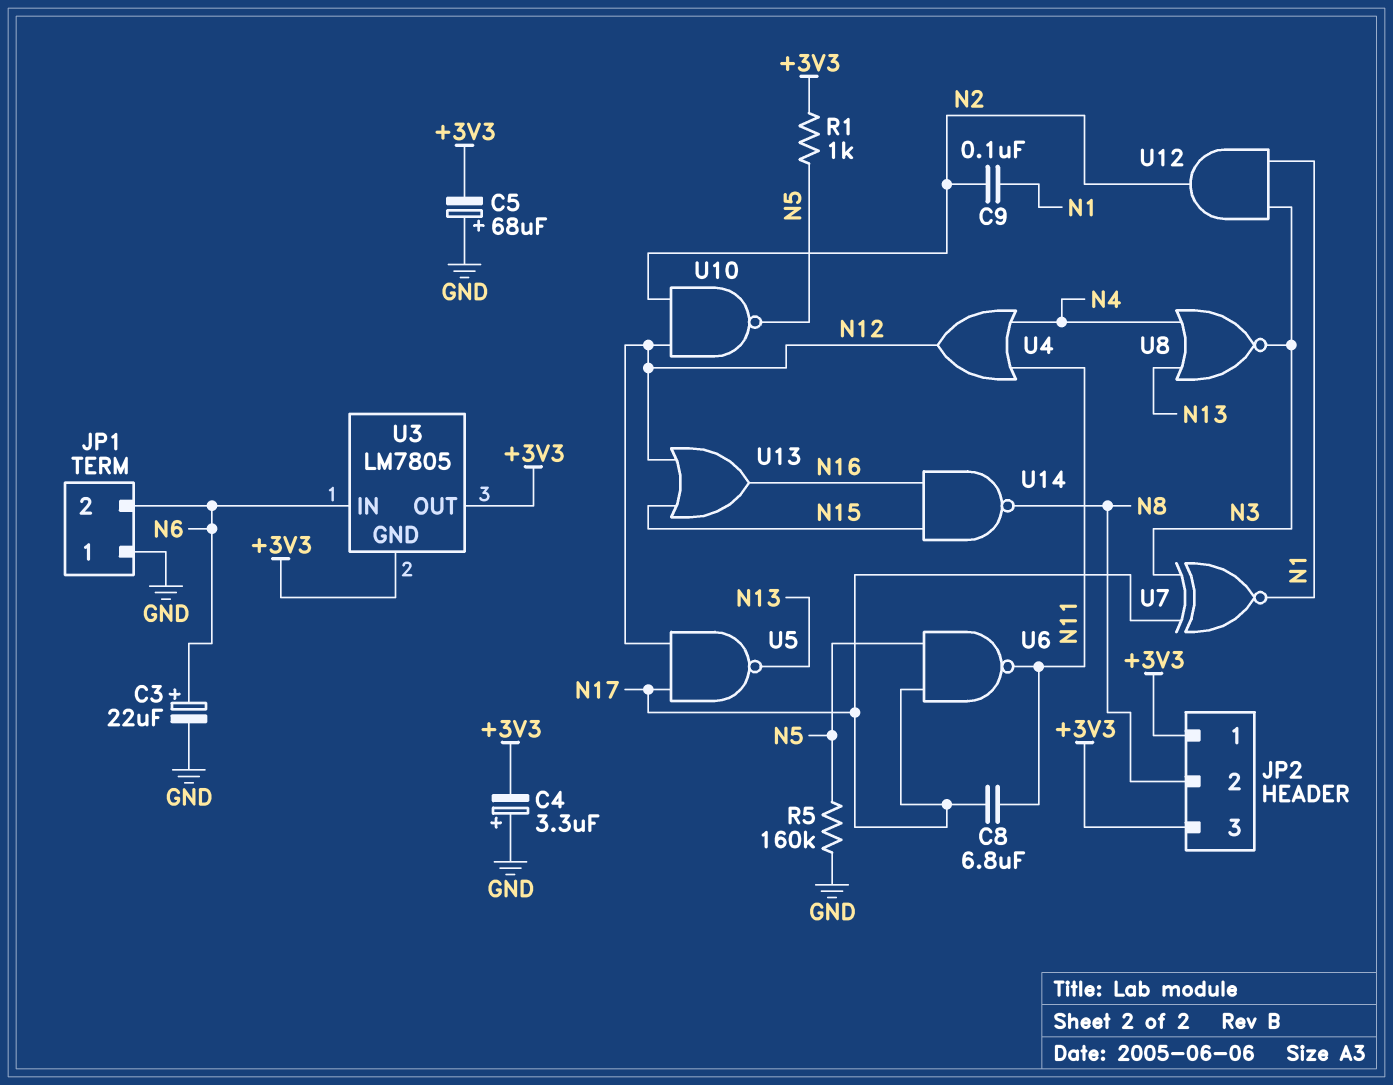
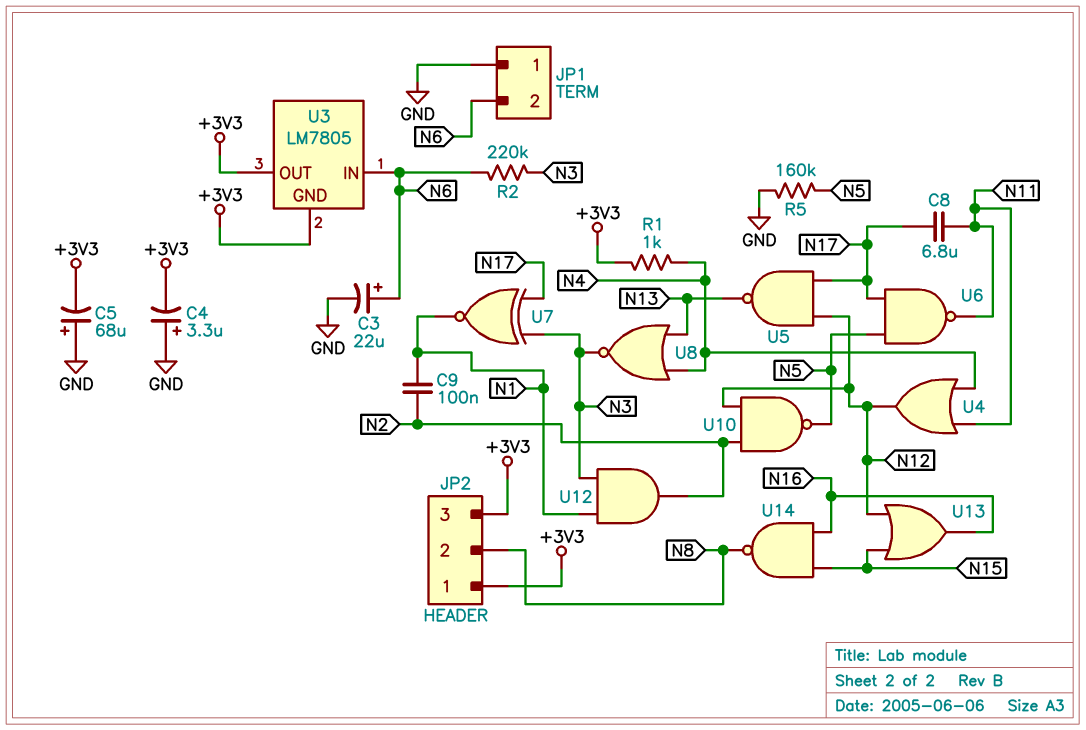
R1: 1k (+3V3, N5) -> 1k (+3V3, N4)
R2: none -> 220k (N3, N6)

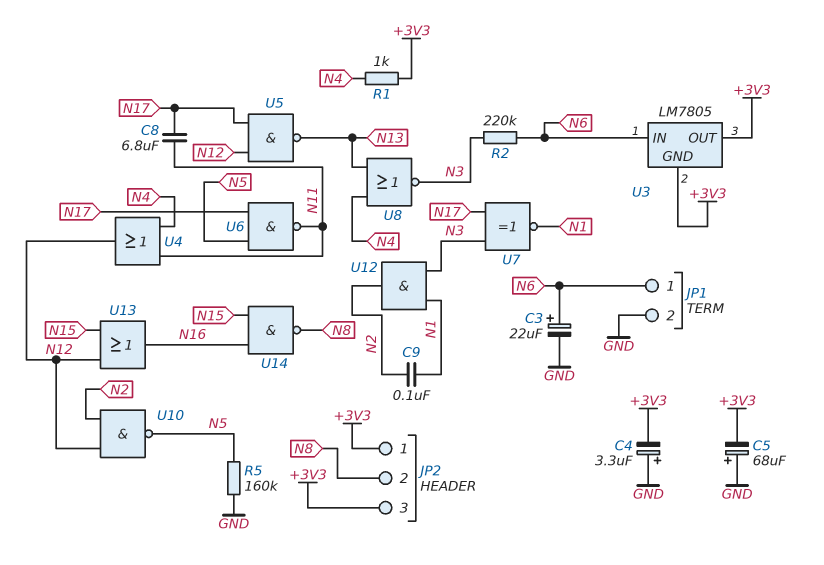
JP1 pin 1: GND -> N6
JP1 pin 2: N6 -> GND

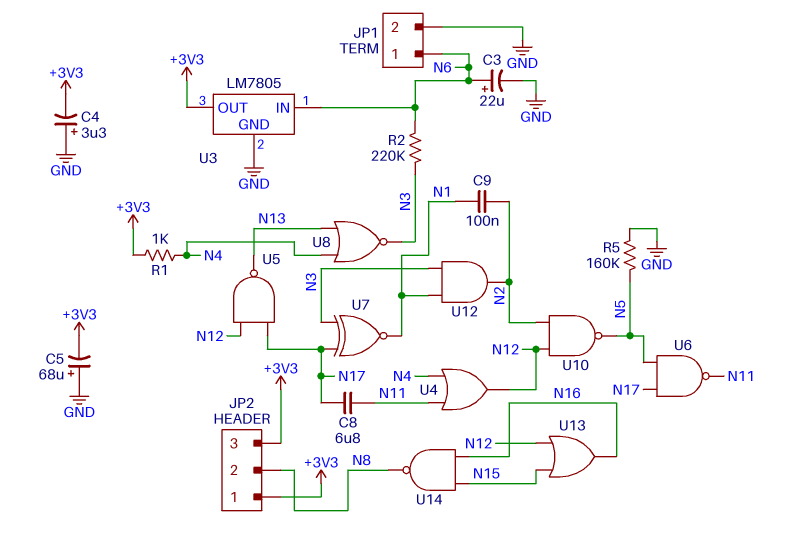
U3 pin GND: +3V3 -> GND

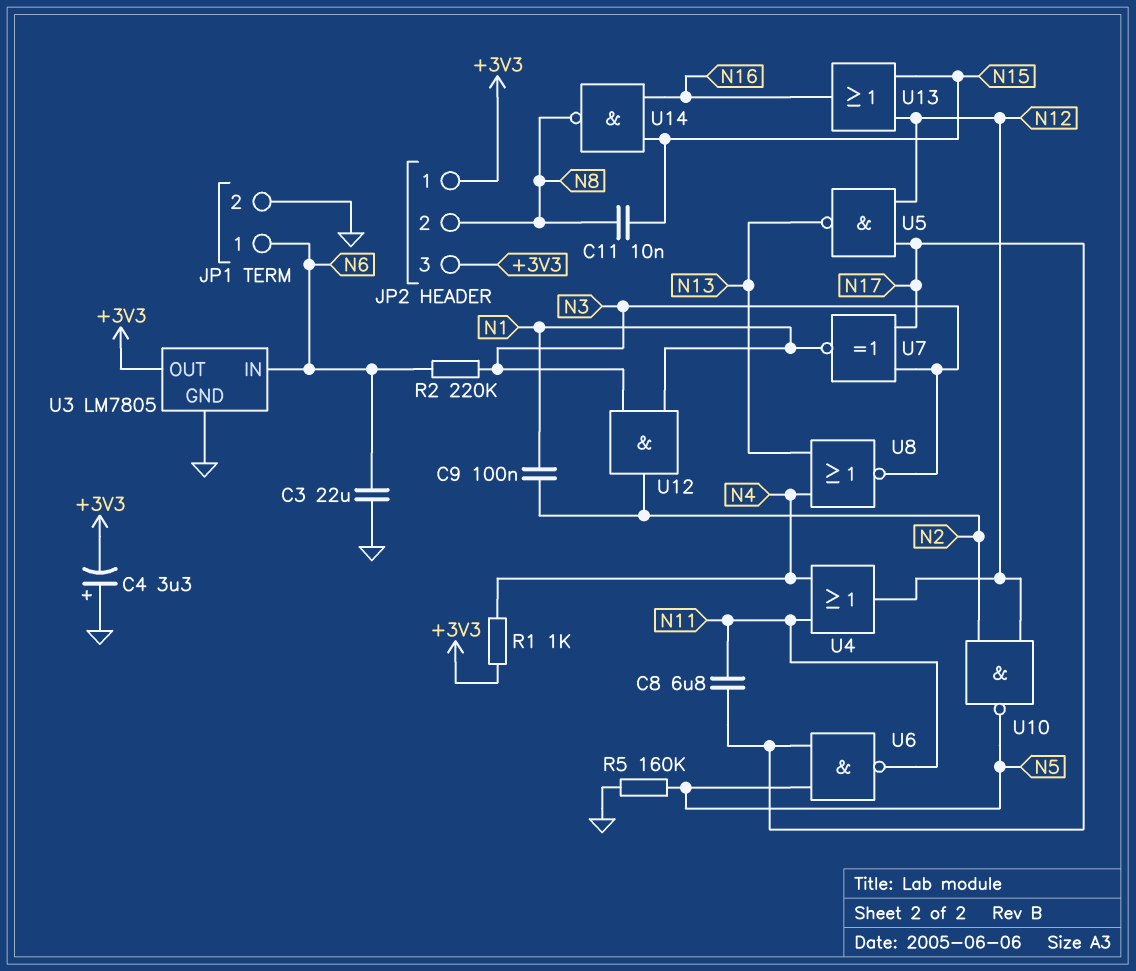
C3: 22uF (plus N6, minus GND) -> 22uF (GND, N6)
C5: 68uF (plus GND, minus +3V3) -> none
C11: none -> 10nF (N8, N15)

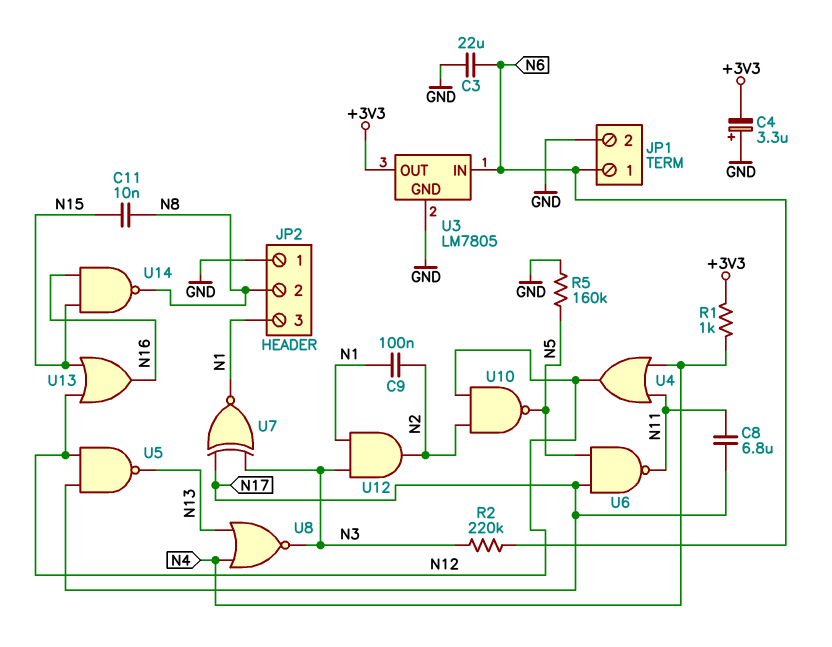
JP2 pin 1: +3V3 -> GND
JP2 pin 3: +3V3 -> N1

